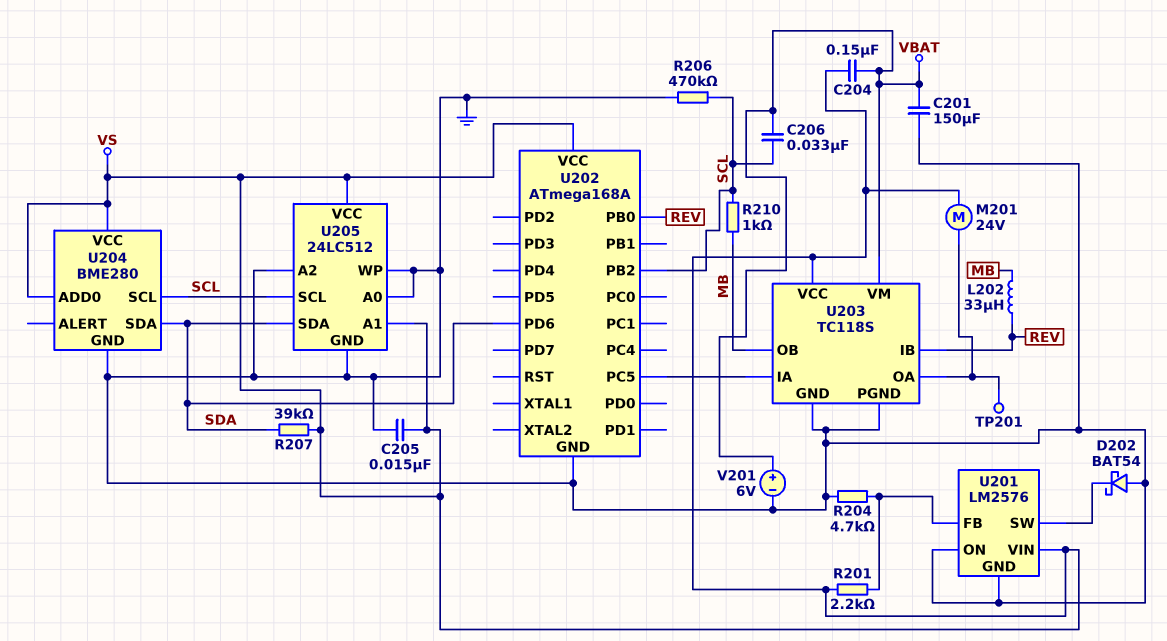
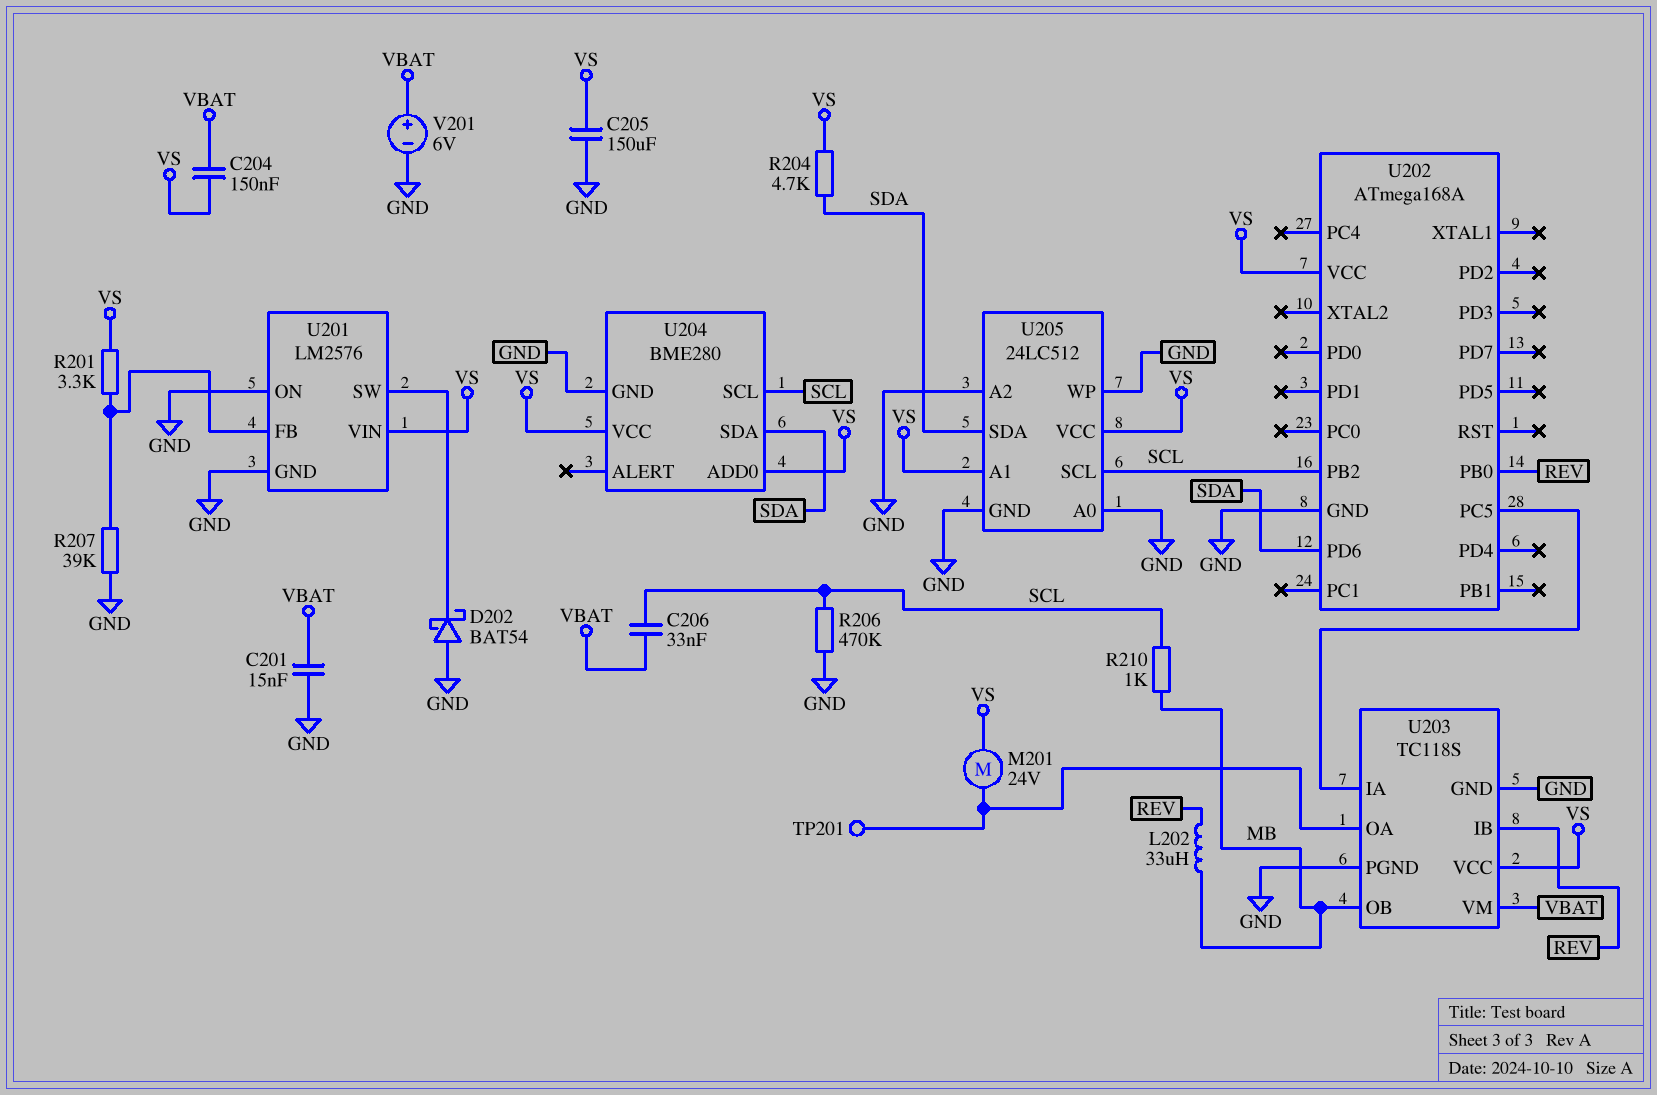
C201: 150uF (GND, VBAT) -> 15nF (GND, VBAT)
C205: 15nF (GND, VS) -> 150uF (GND, VS)
R201: 2.2k (U201/FB, VS) -> 3.3k (U201/FB, VS)
R204: 4.7k (GND, U201/FB) -> 4.7k (SDA, VS)
R207: 39k (SDA, VS) -> 39k (GND, U201/FB)

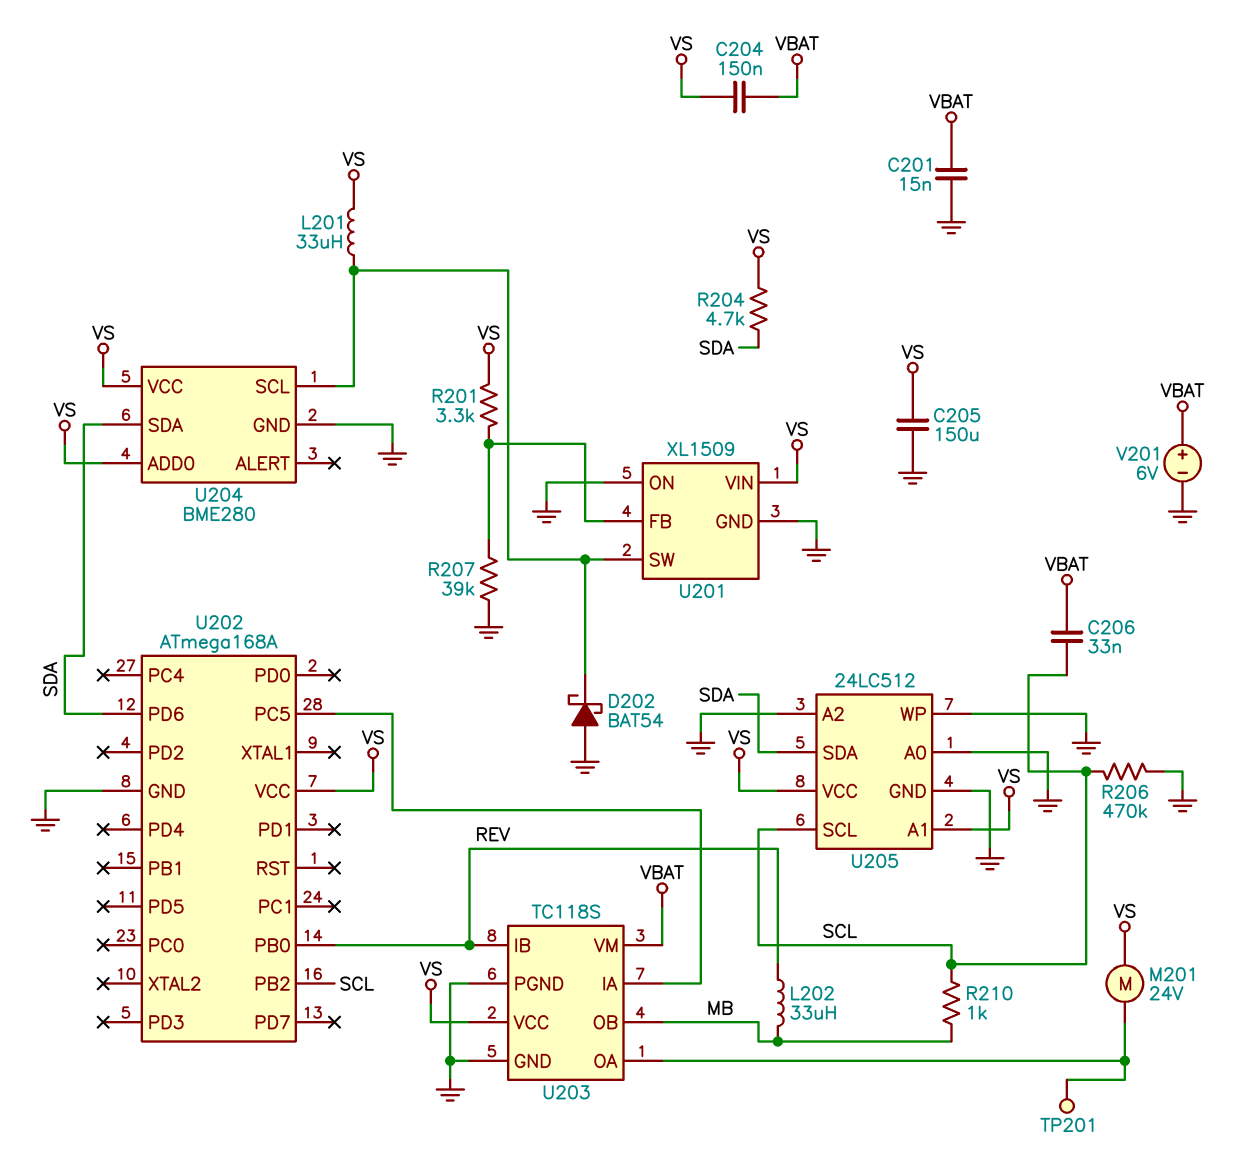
L201: none -> 33uH (U201/SW, VS)
U201: LM2576 -> XL1509
U204 pin SCL: SCL -> U201/SW

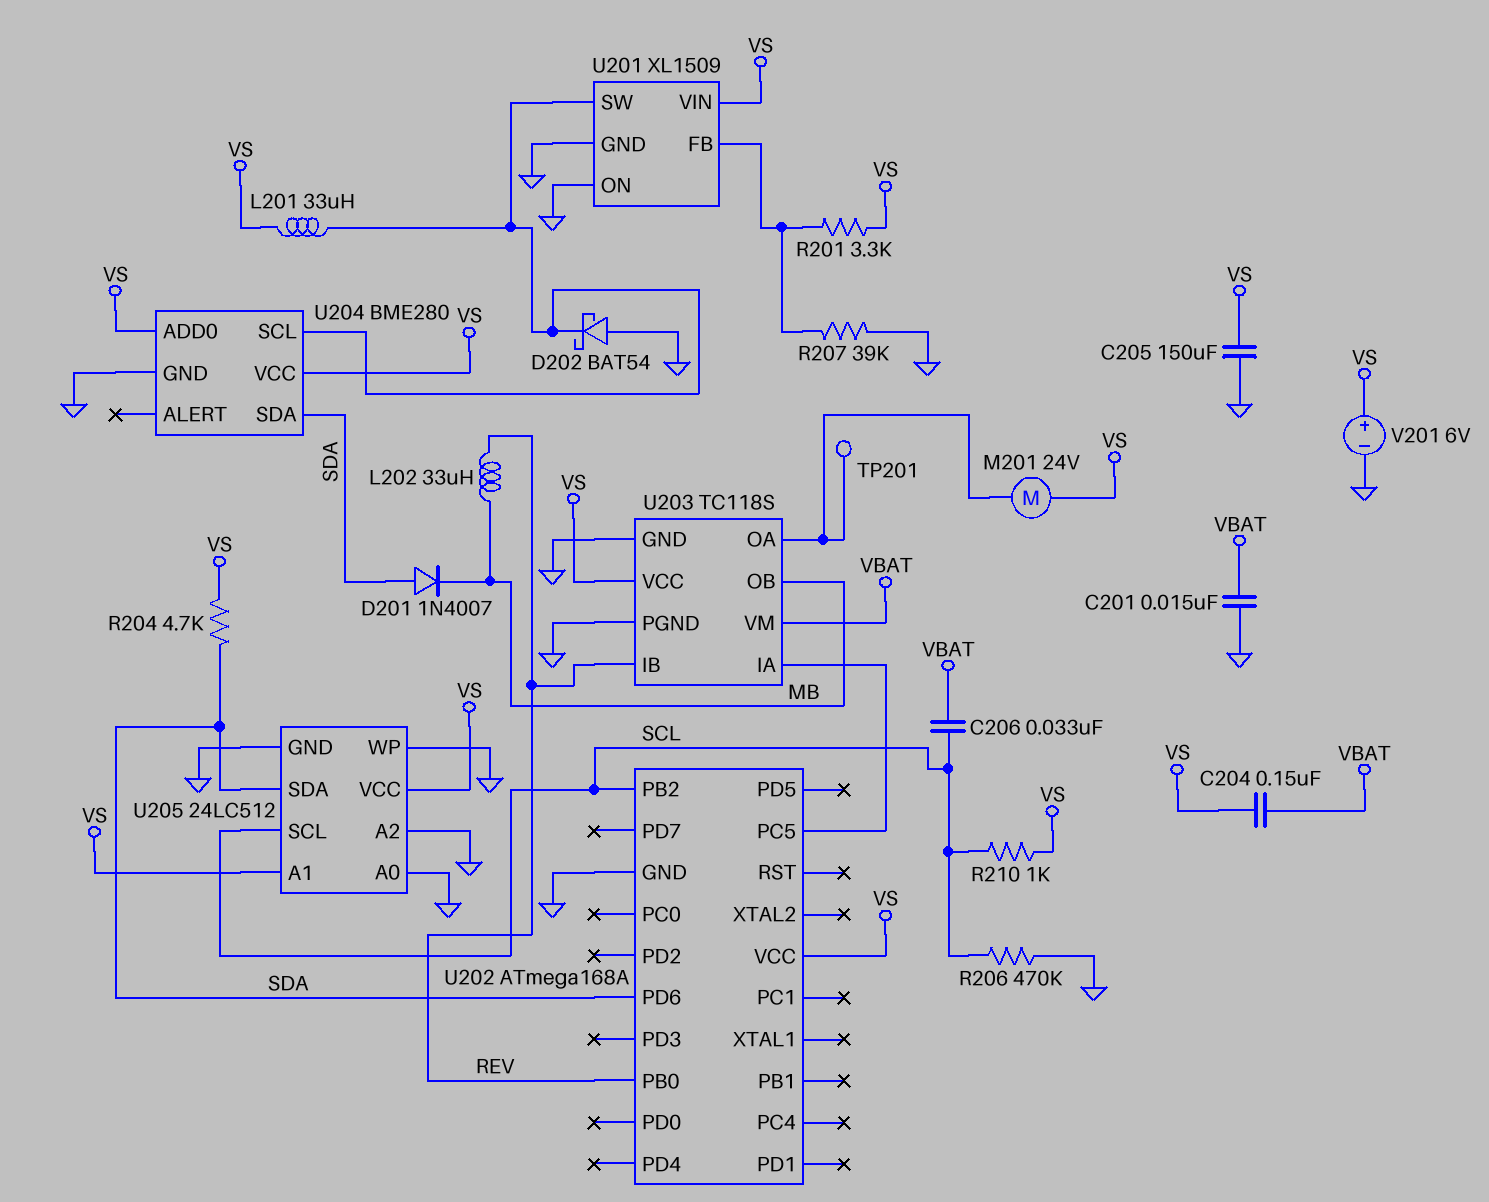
D201: none -> diode 1N4007 (A SDA, K MB)
R210: 1k (MB, SCL) -> 1k (SCL, VS)
V201: 6V (plus VBAT, minus GND) -> 6V (plus VS, minus GND)

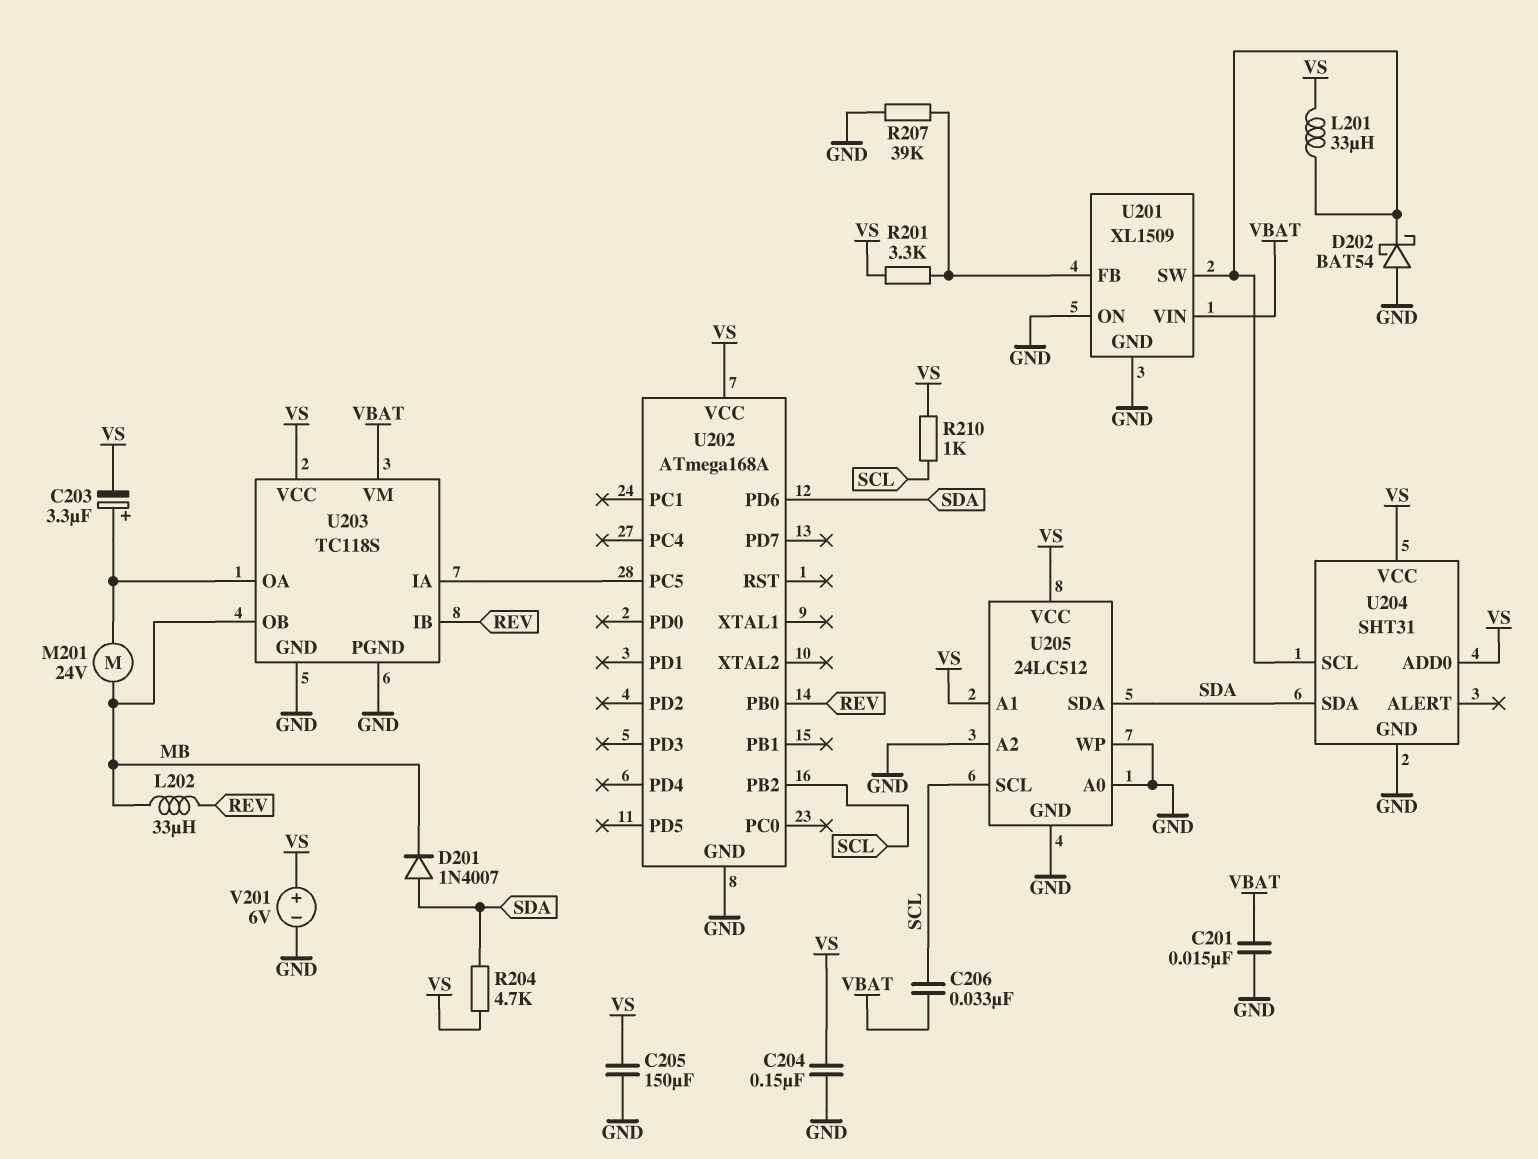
C203: none -> 3.3uF (plus U203/OA, minus VS)
C204: 150nF (VBAT, VS) -> 150nF (GND, VS)
M201: motor 24V (U203/OA, VS) -> motor 24V (MB, U203/OA)
R206: 470k (GND, SCL) -> none
TP201: test point (U203/OA) -> none
U201 pin VIN: VS -> VBAT
U204: BME280 -> SHT31

